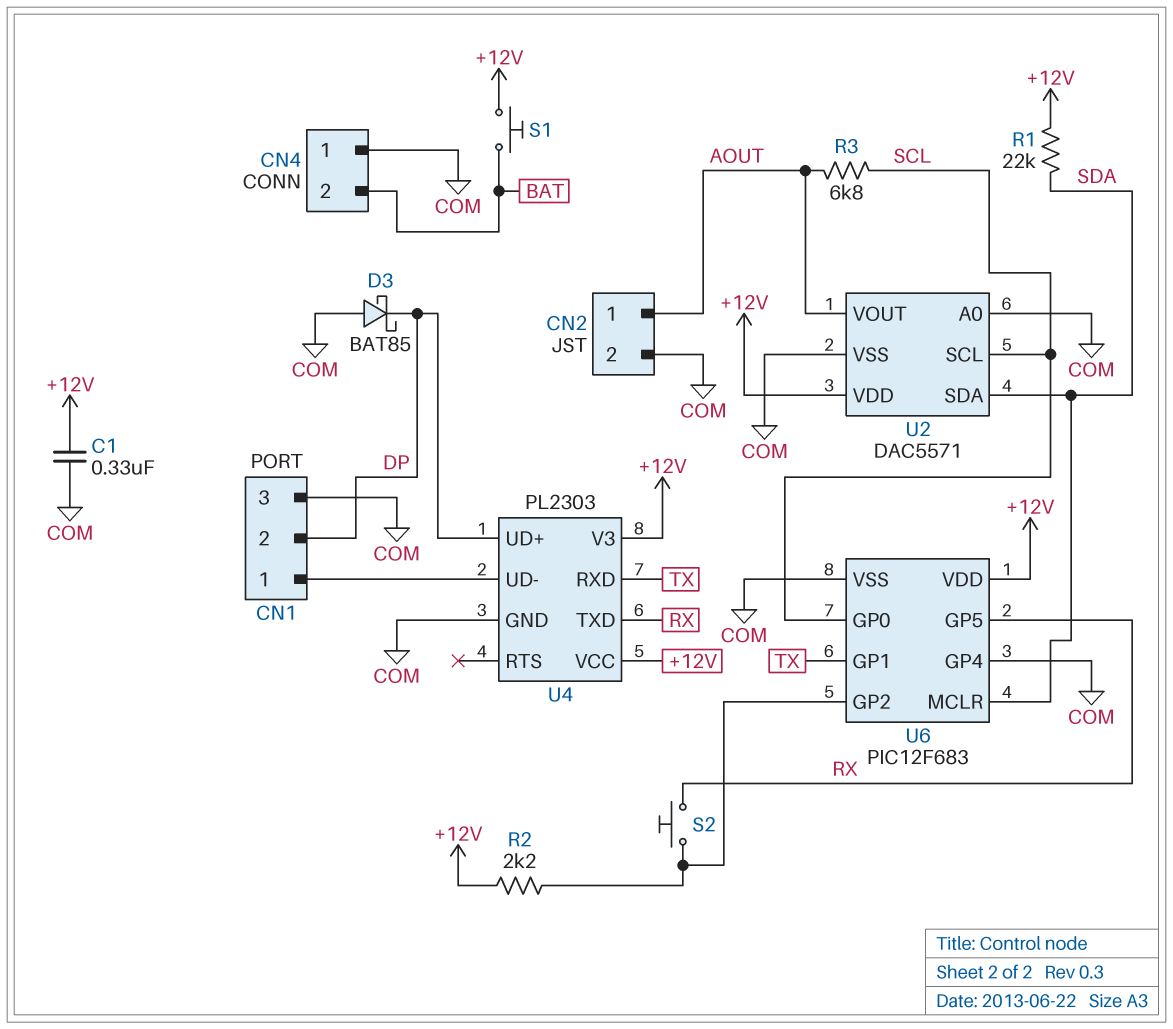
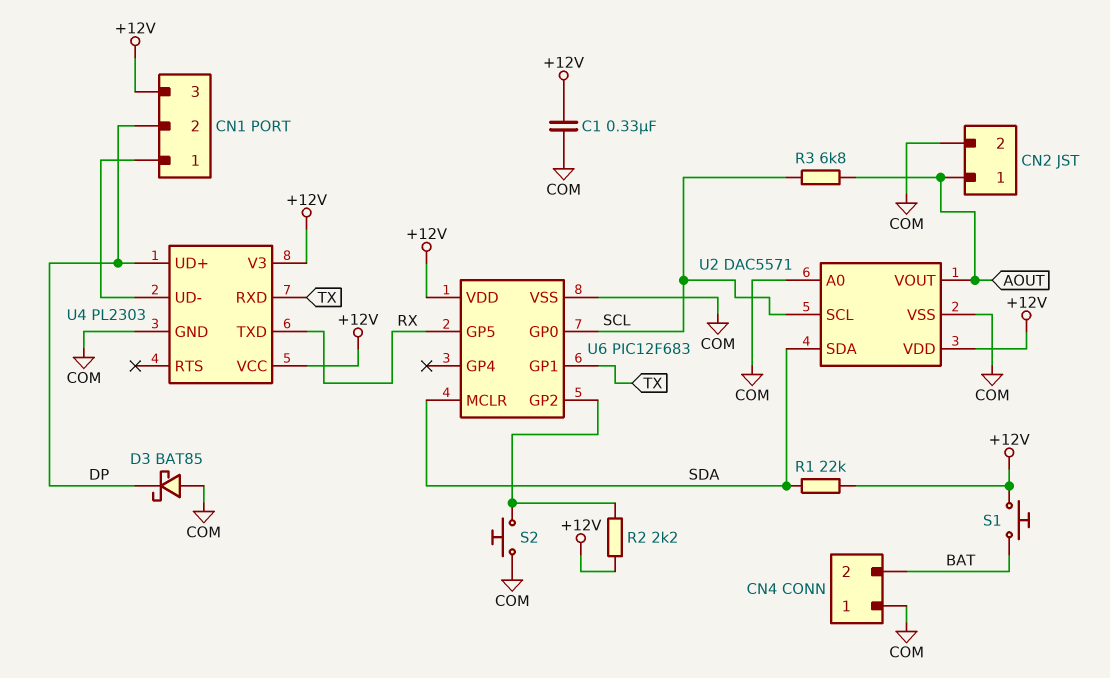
CN1 pin 3: COM -> +12V
S2: button (RX, U6/GP2) -> button (COM, U6/GP2)
U6 pin GP4: COM -> none

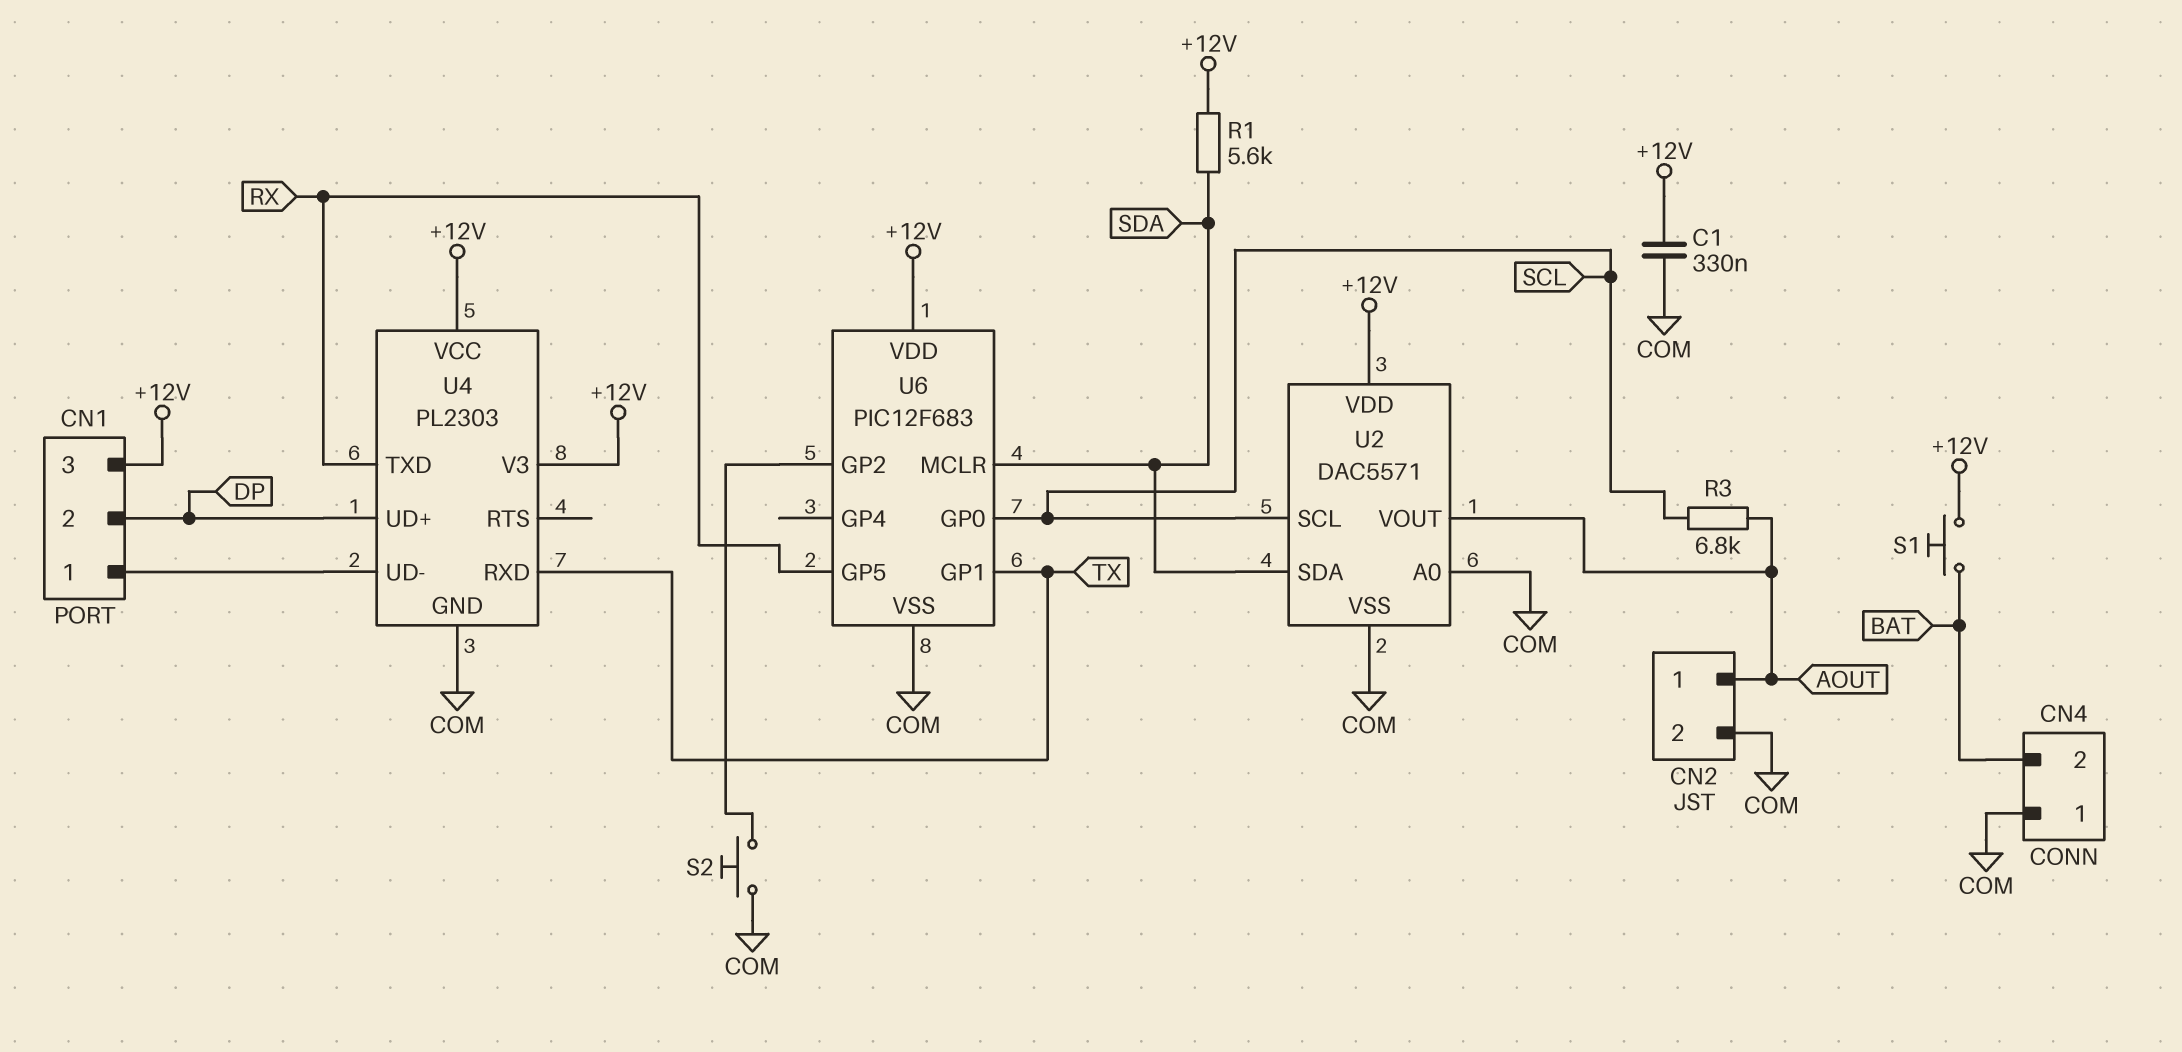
D3: schottky BAT85 (A COM, K DP) -> none
R1: 22k (+12V, SDA) -> 5.6k (+12V, SDA)
R2: 2.2k (+12V, U6/GP2) -> none

